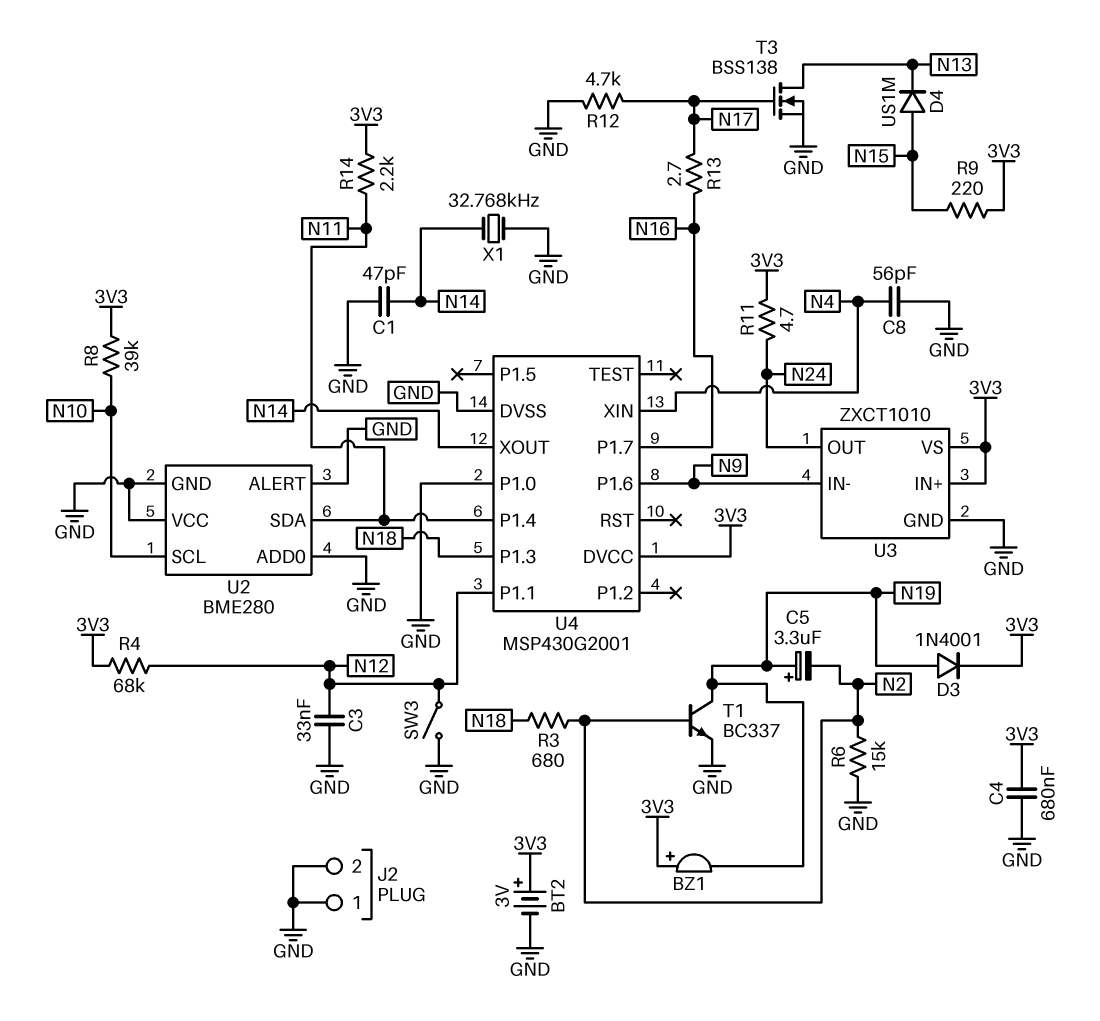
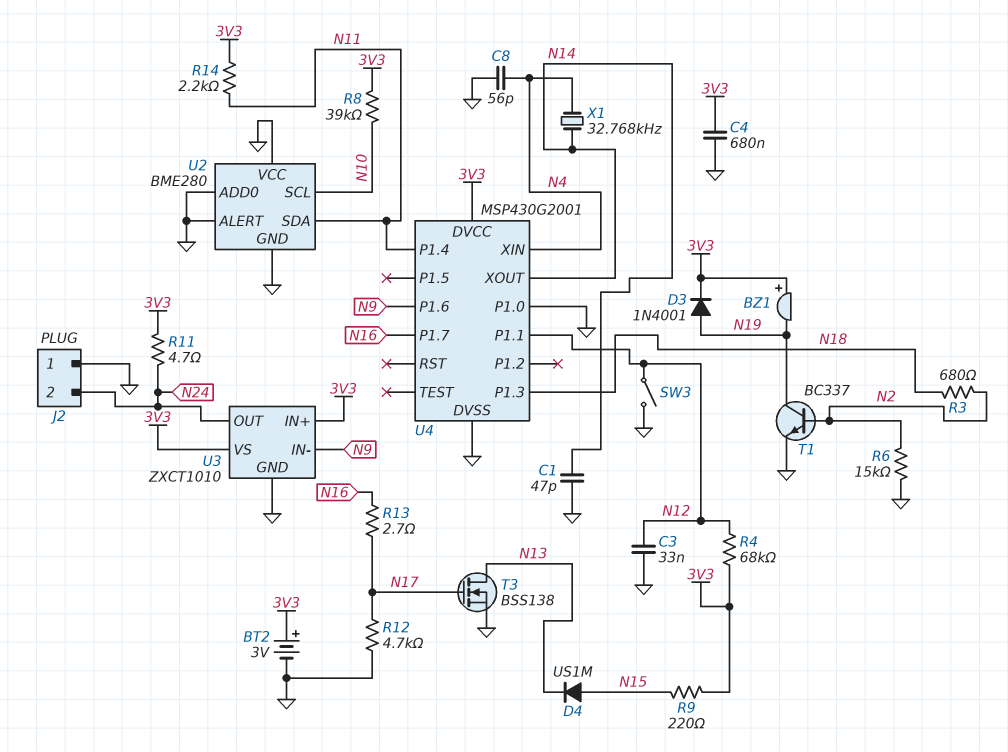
C5: 3.3uF (plus N19, minus N2) -> none
J2 pin 2: GND -> N24
X1: 32.768kHz (GND, N14) -> 32.768kHz (N4, N14)

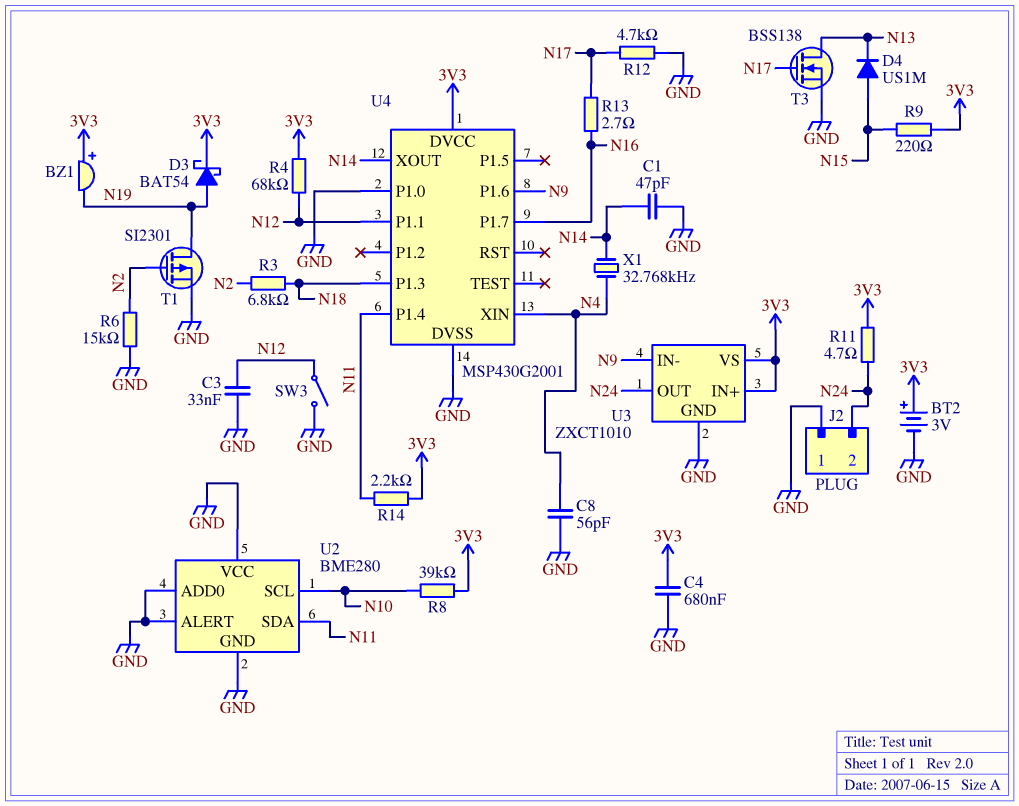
D3: diode 1N4001 (A N19, K 3V3) -> schottky BAT54 (A N19, K 3V3)
R3: 680 (N2, N18) -> 6.8k (N2, N18)
T1: NPN BC337 (B N2, C N19, E GND) -> PMOS SI2301 (G N2, D N19, S GND)

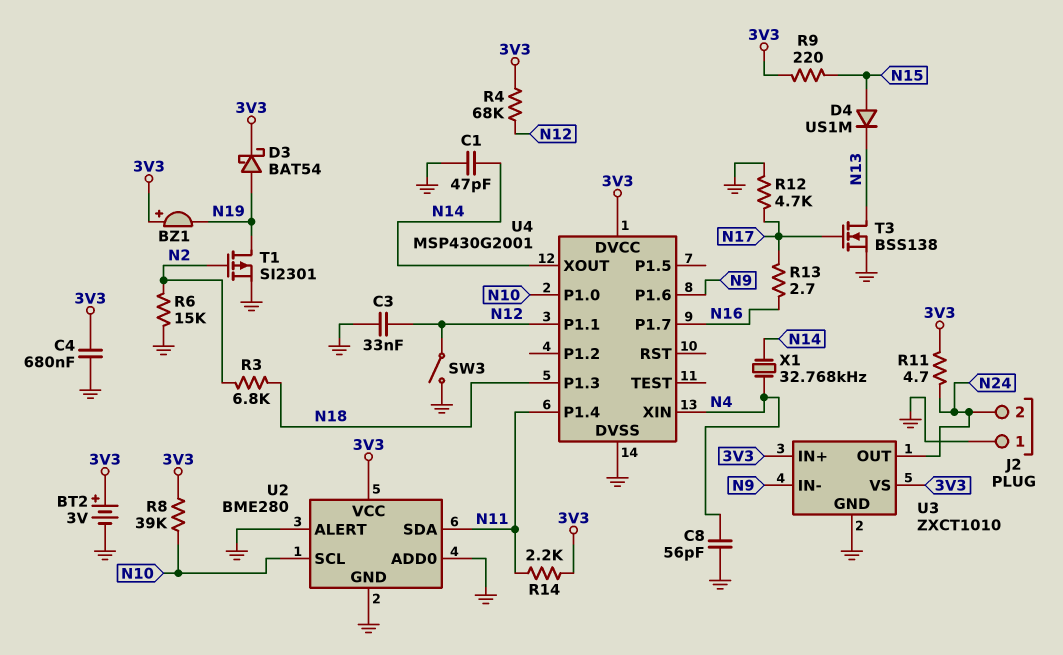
U2 pin VCC: GND -> 3V3
U4 pin P1.0: GND -> N10

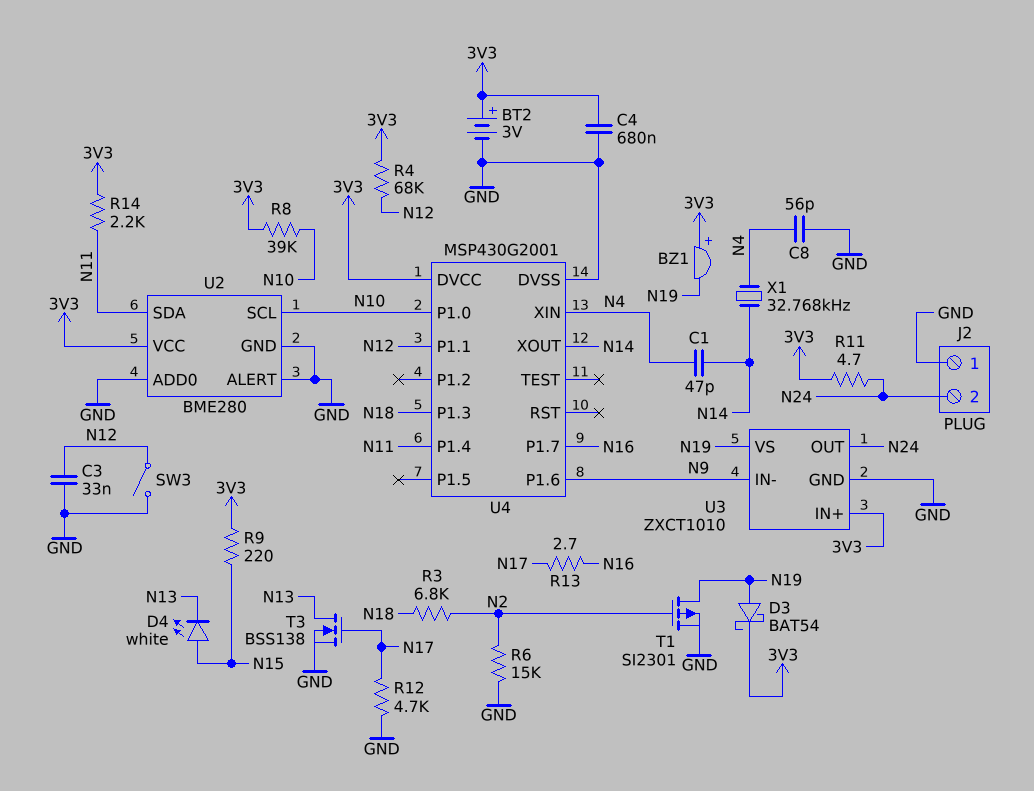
C1: 47pF (GND, N14) -> 47pF (N4, N14)
D4: diode US1M (A N15, K N13) -> LED white (A N15, K N13)
U3 pin VS: 3V3 -> N19

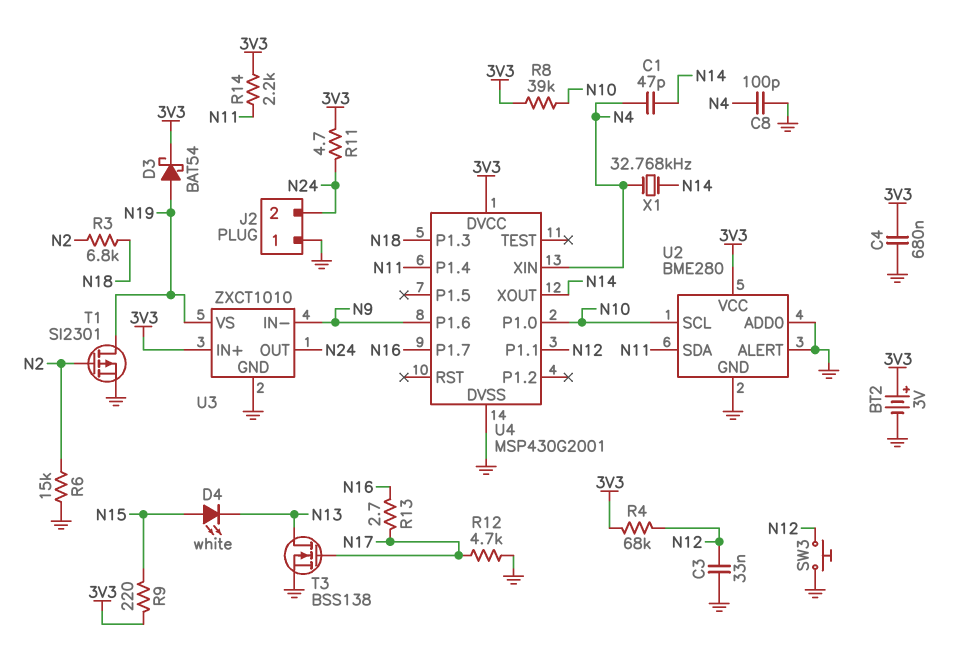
BZ1: buzzer (plus 3V3, minus N19) -> none
C8: 56pF (GND, N4) -> 100pF (GND, N4)
SW3: switch (GND, N12) -> button (GND, N12)

